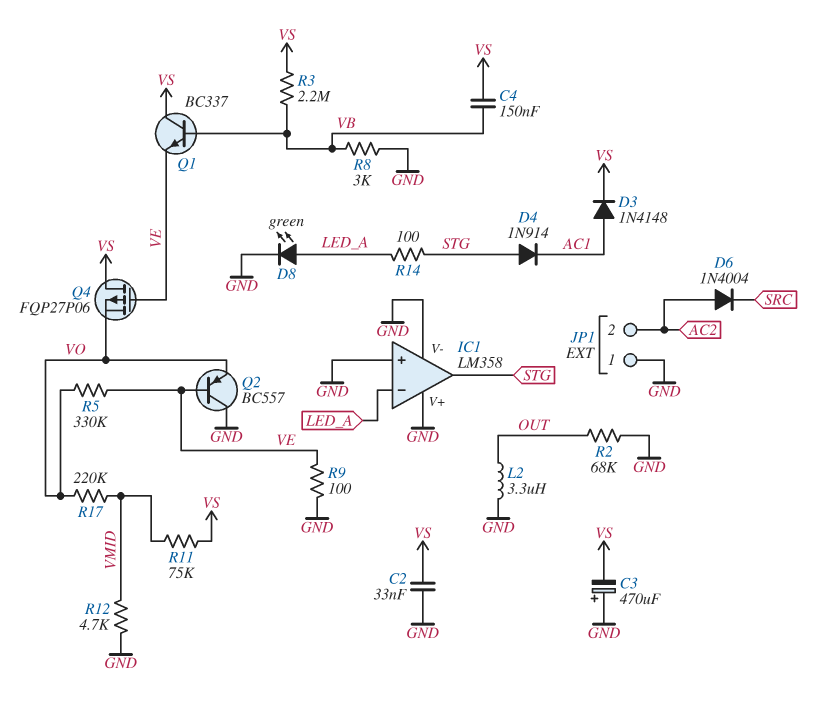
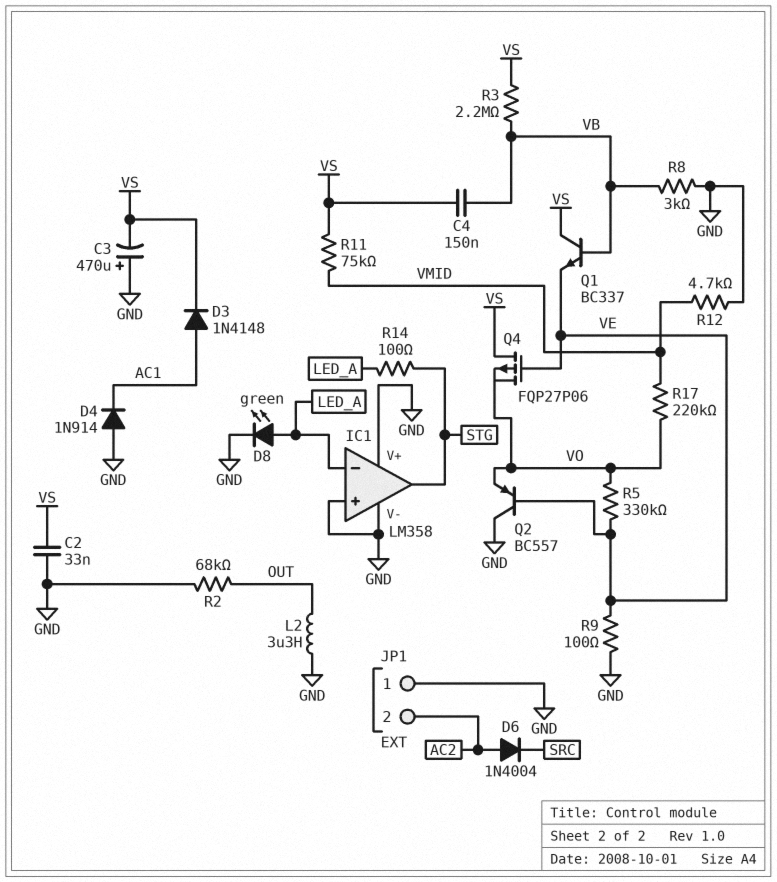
D4: diode 1N914 (A STG, K AC1) -> diode 1N914 (A GND, K AC1)

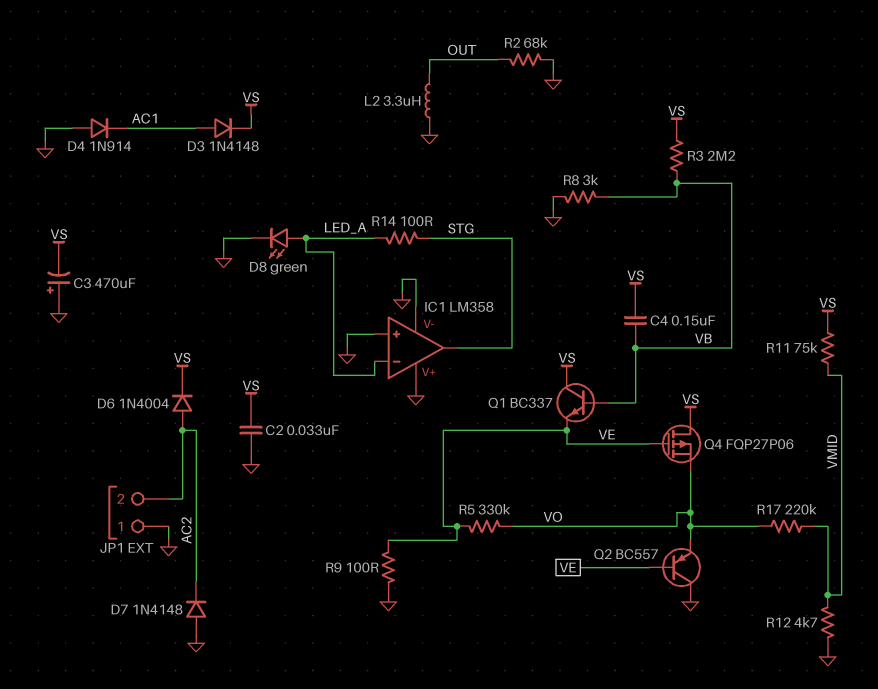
D6: diode 1N4004 (A AC2, K SRC) -> diode 1N4004 (A AC2, K VS)
D7: none -> diode 1N4148 (A GND, K AC2)

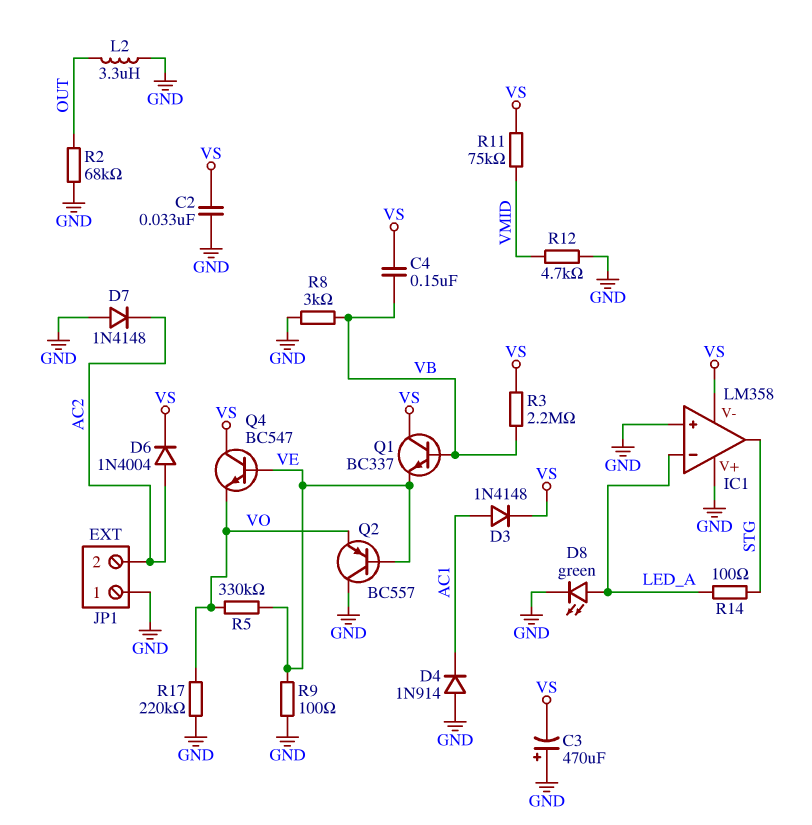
IC1 pin V-: GND -> VS
Q4: PMOS FQP27P06 (G VE, D VS, S VO) -> NPN BC547 (B VE, C VS, E VO)
R17: 220k (VMID, VO) -> 220k (GND, VO)

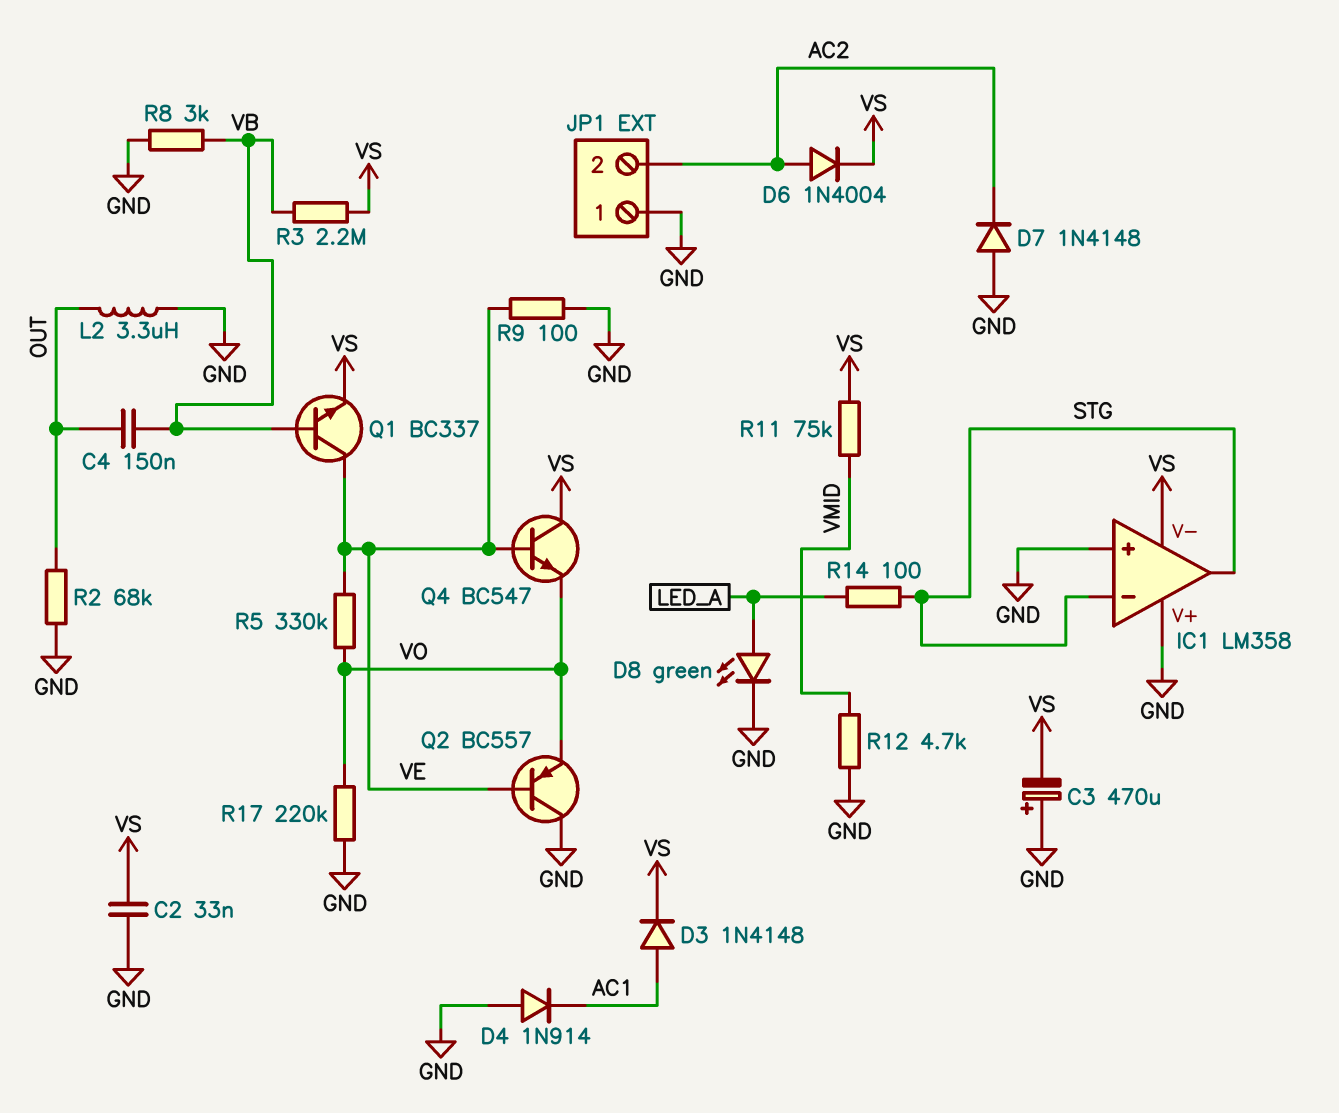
C4: 150nF (VB, VS) -> 150nF (OUT, VB)
IC1 pin in-: LED_A -> STG
Q1: NPN BC337 (B VB, C VS, E VE) -> NPN BC337 (B VB, C VE, E VS)

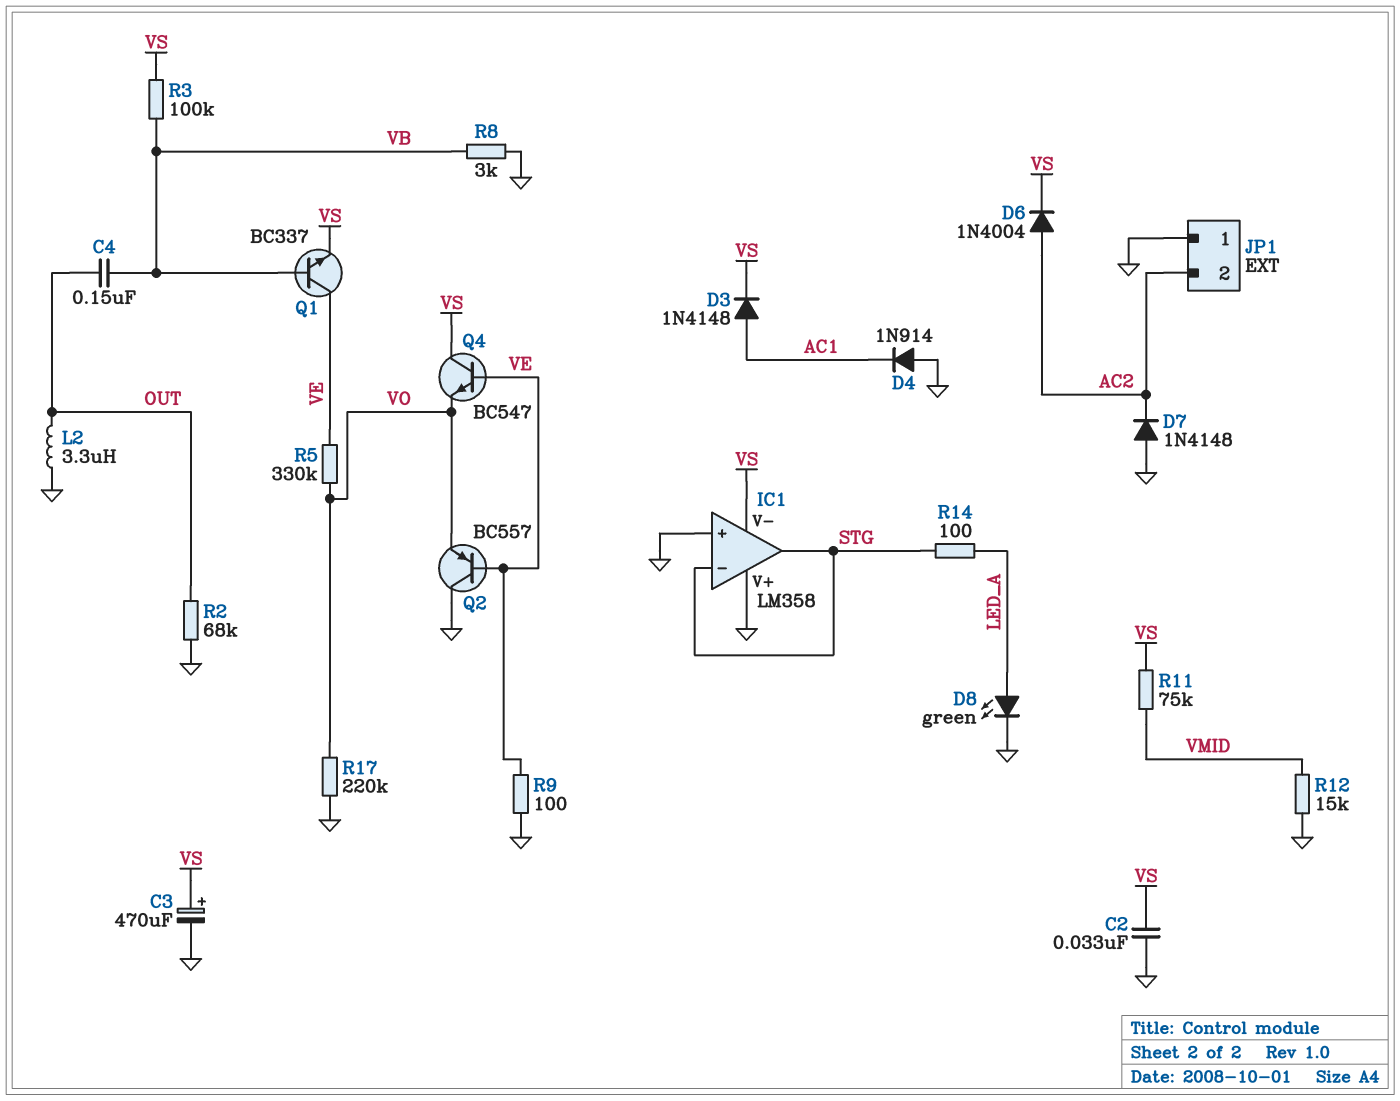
C3: 470uF (plus GND, minus VS) -> 470uF (plus VS, minus GND)
R3: 2.2M (VB, VS) -> 100k (VB, VS)
R12: 4.7k (GND, VMID) -> 15k (GND, VMID)

